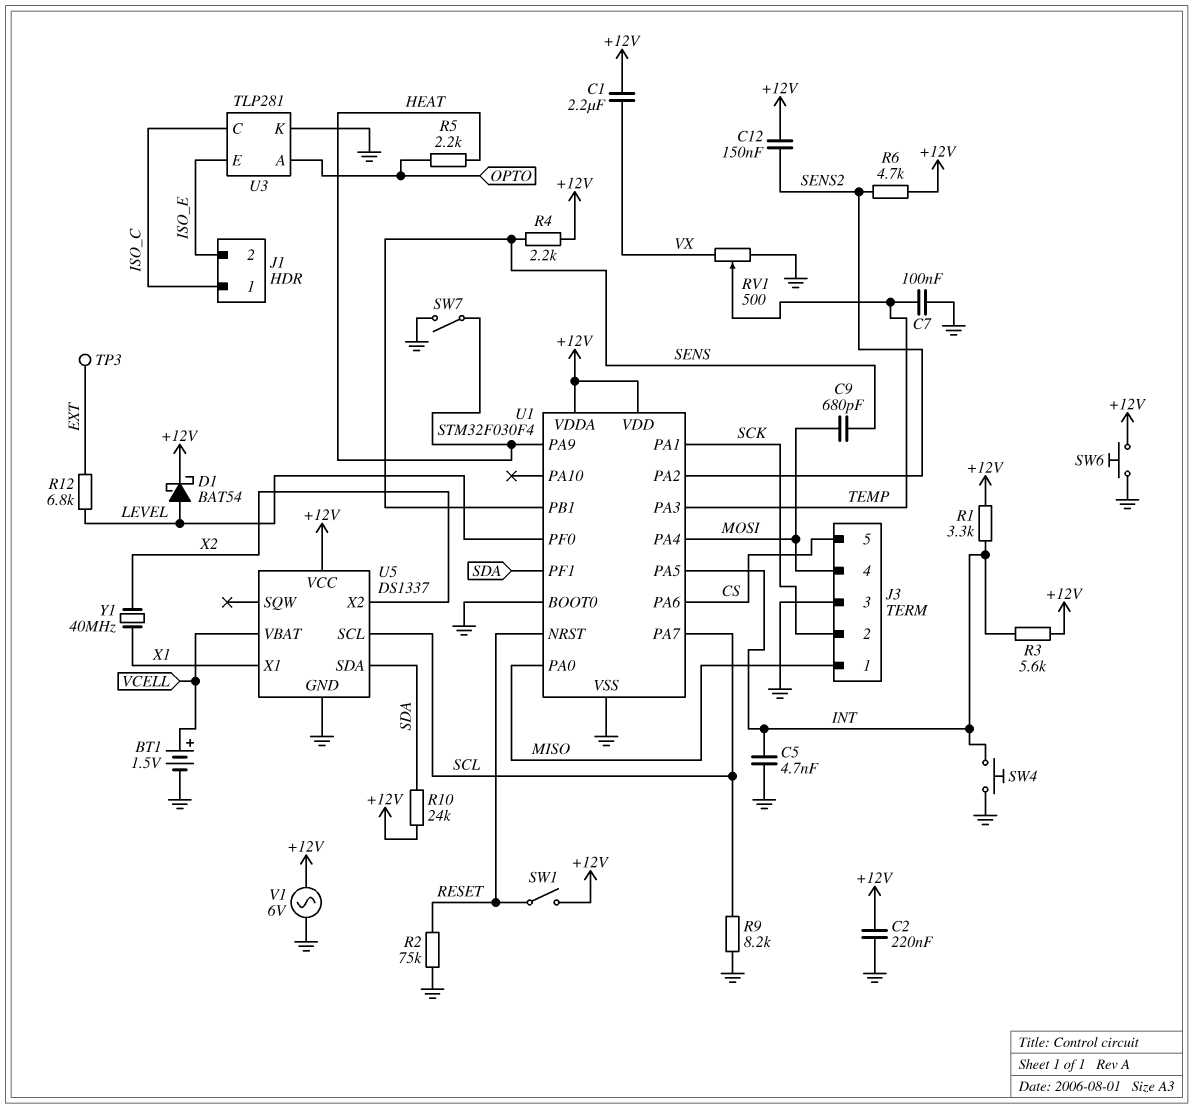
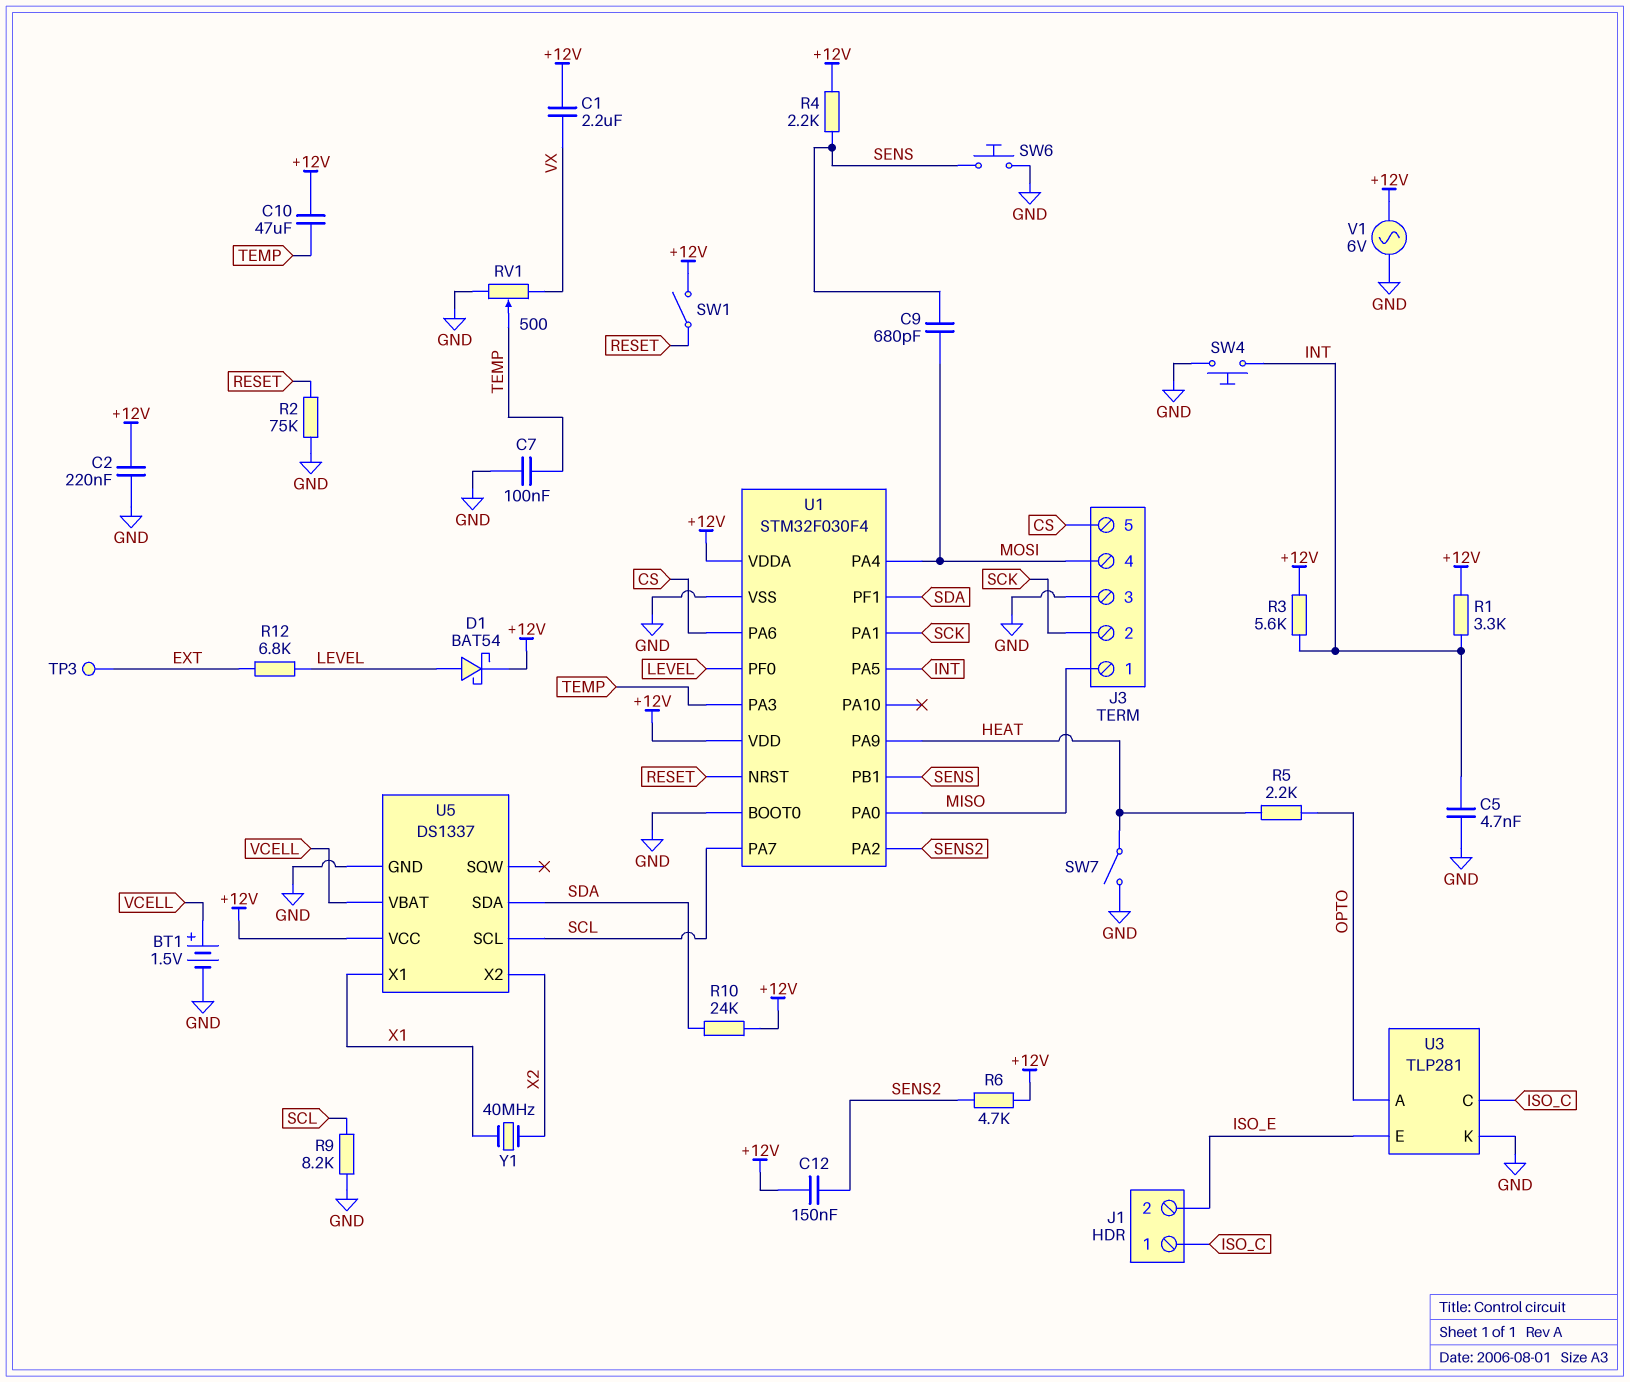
C10: none -> 47uF (+12V, TEMP)
SW6: button (+12V, GND) -> button (GND, SENS)

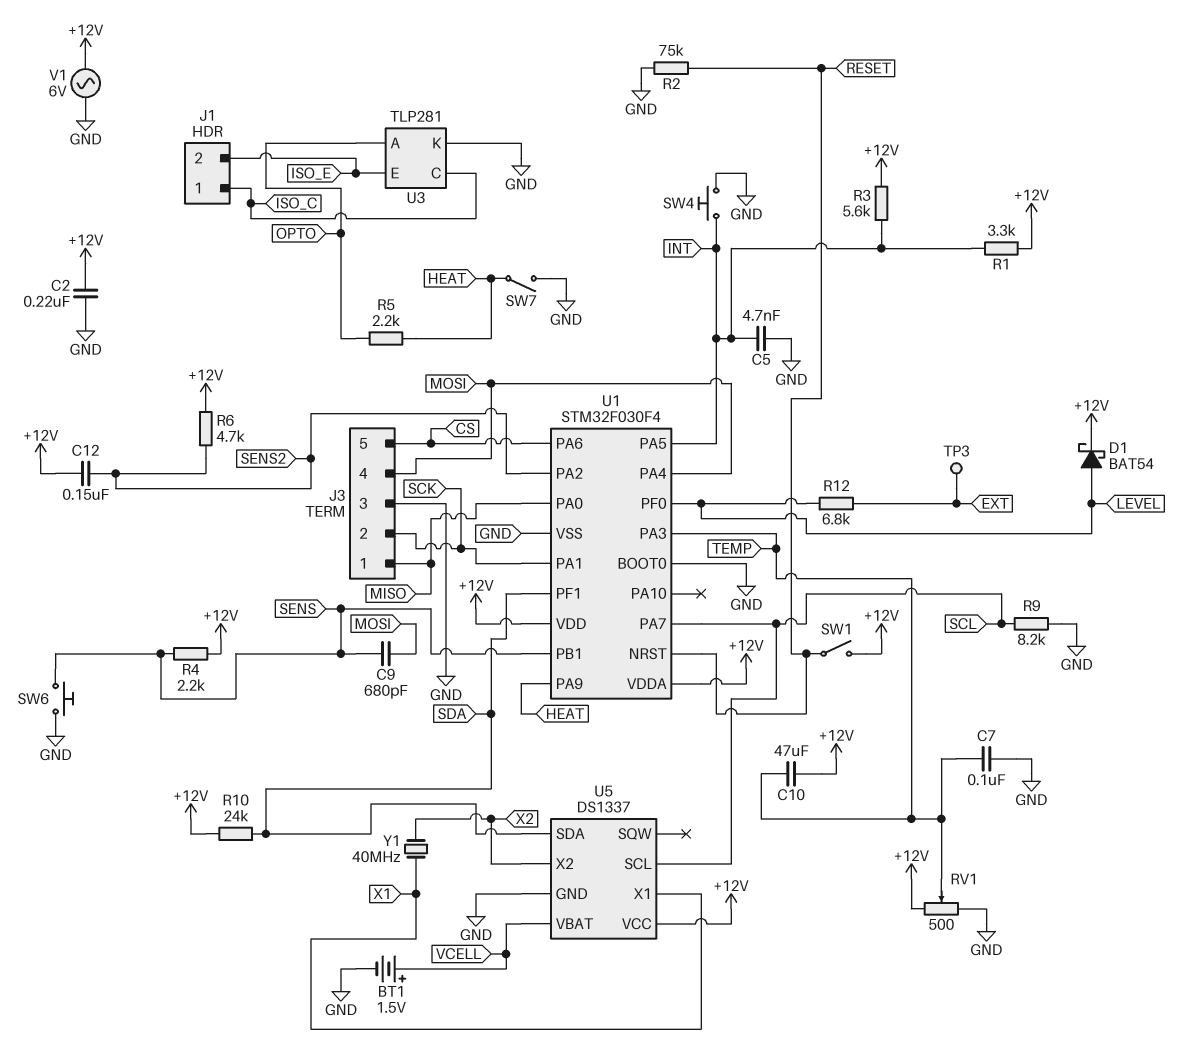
C1: 2.2uF (+12V, VX) -> none
RV1: 500 (GND, VX, wiper TEMP) -> 500 (+12V, GND, wiper TEMP)

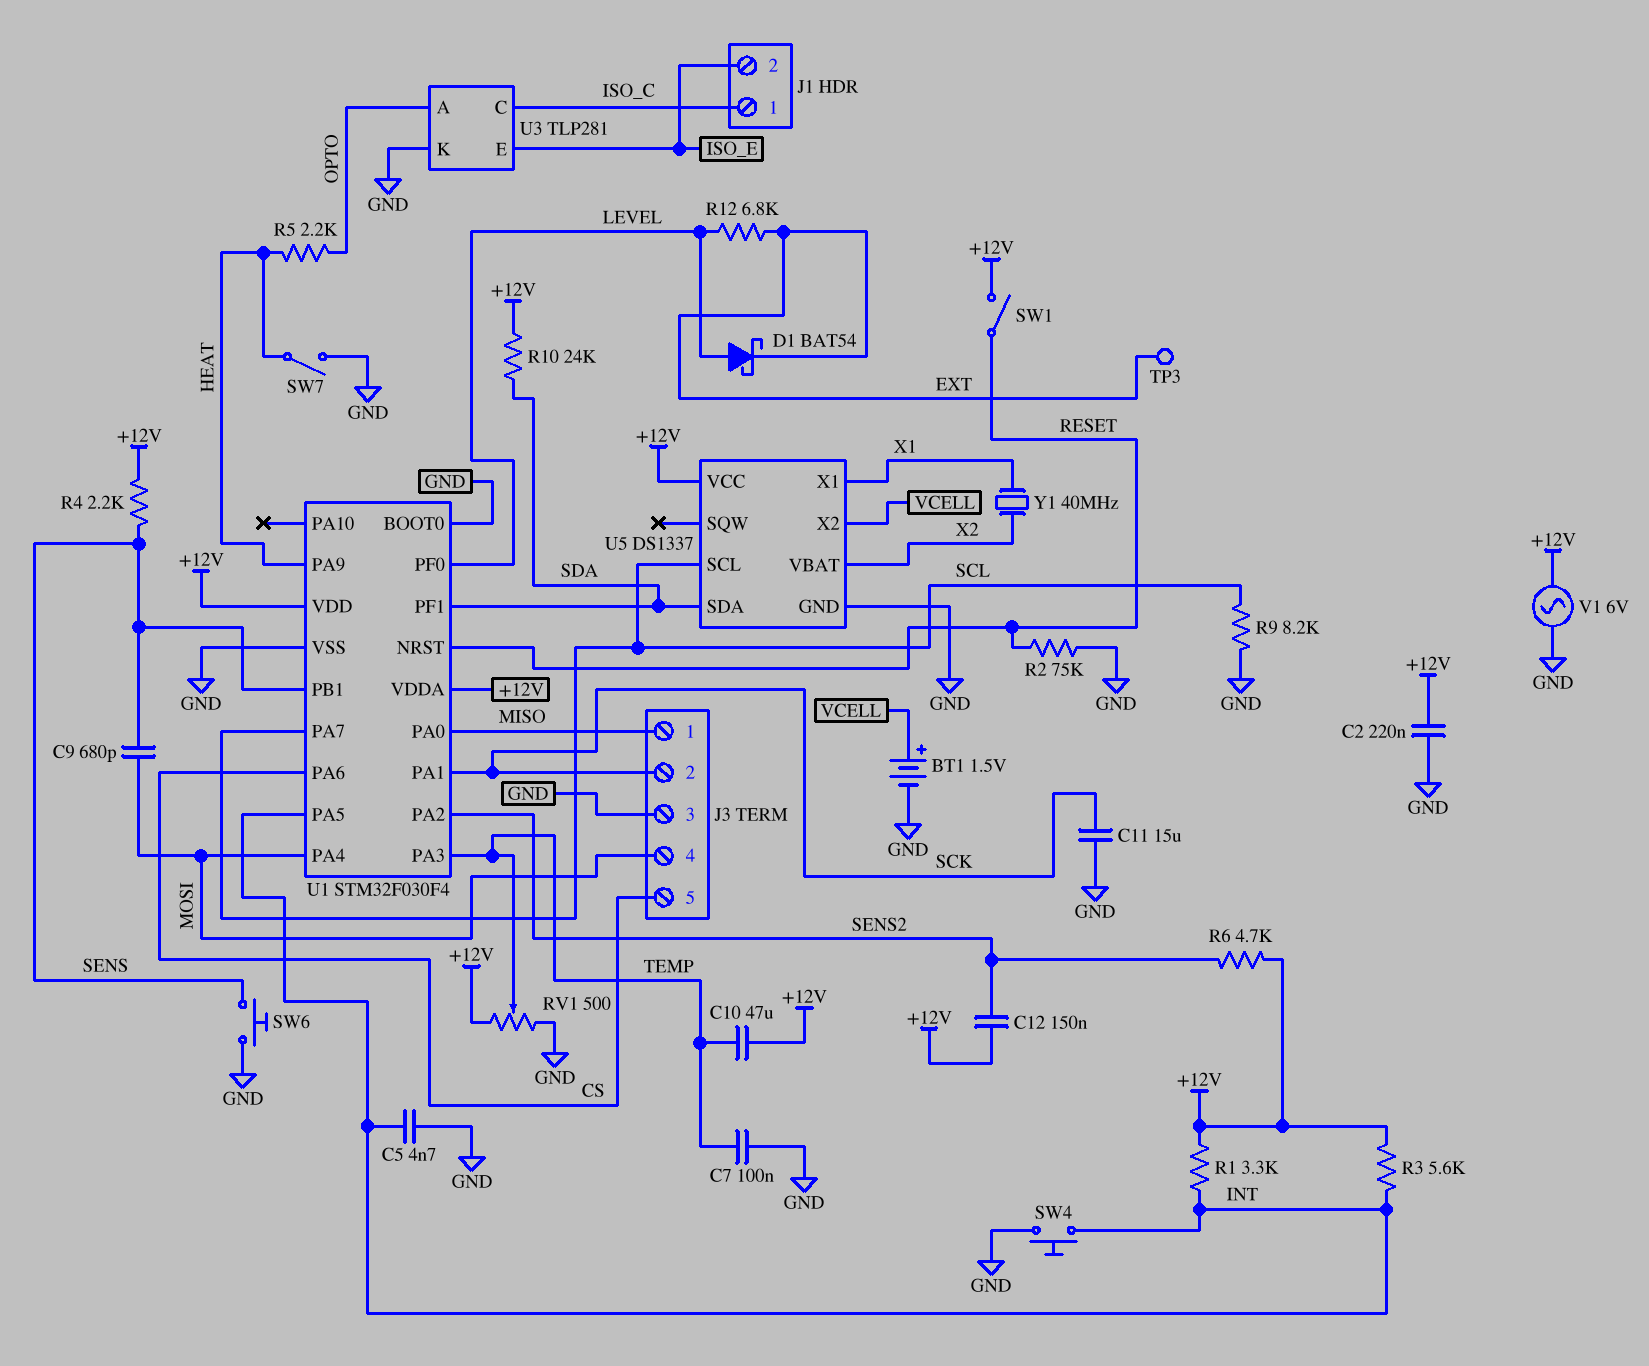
C11: none -> 15uF (GND, SCK)
D1: schottky BAT54 (A LEVEL, K +12V) -> schottky BAT54 (A LEVEL, K EXT)
U5 pin VBAT: VCELL -> X2
U5 pin X2: X2 -> VCELL

